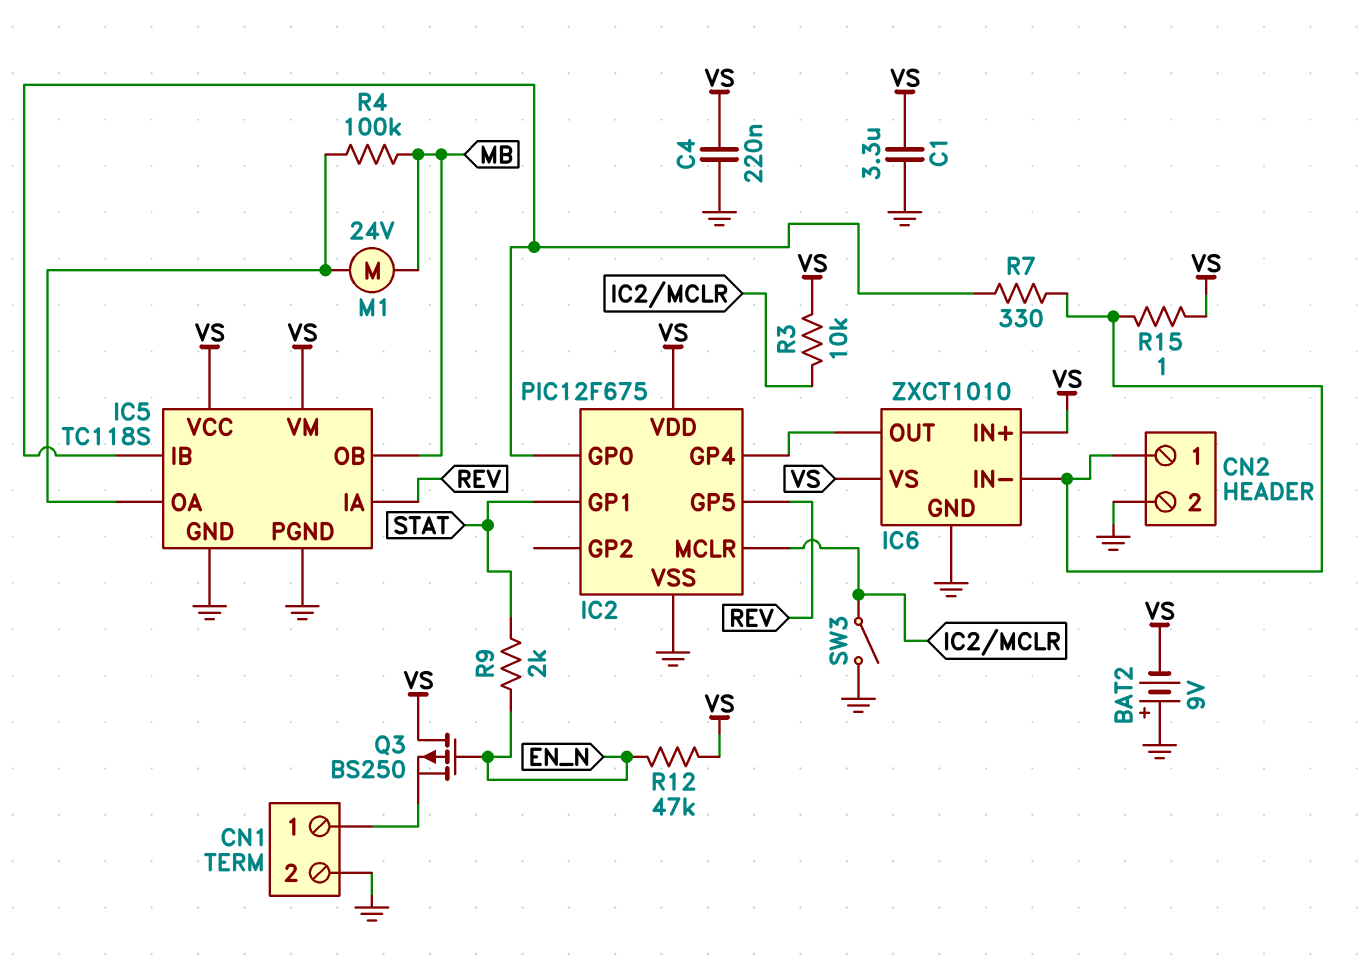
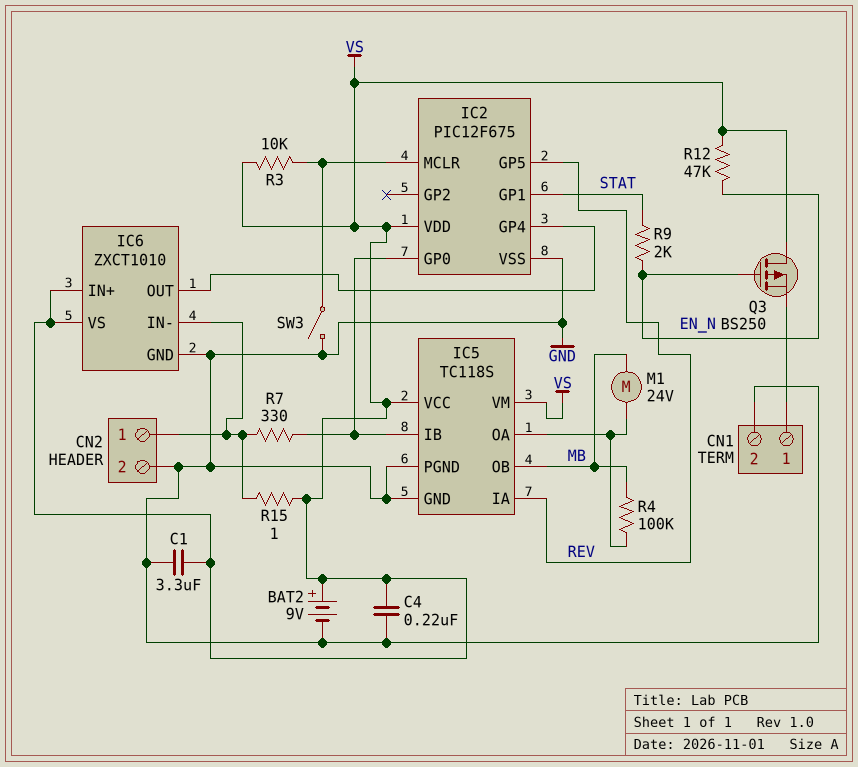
BAT2: 9V (plus GND, minus VS) -> 9V (plus VS, minus GND)

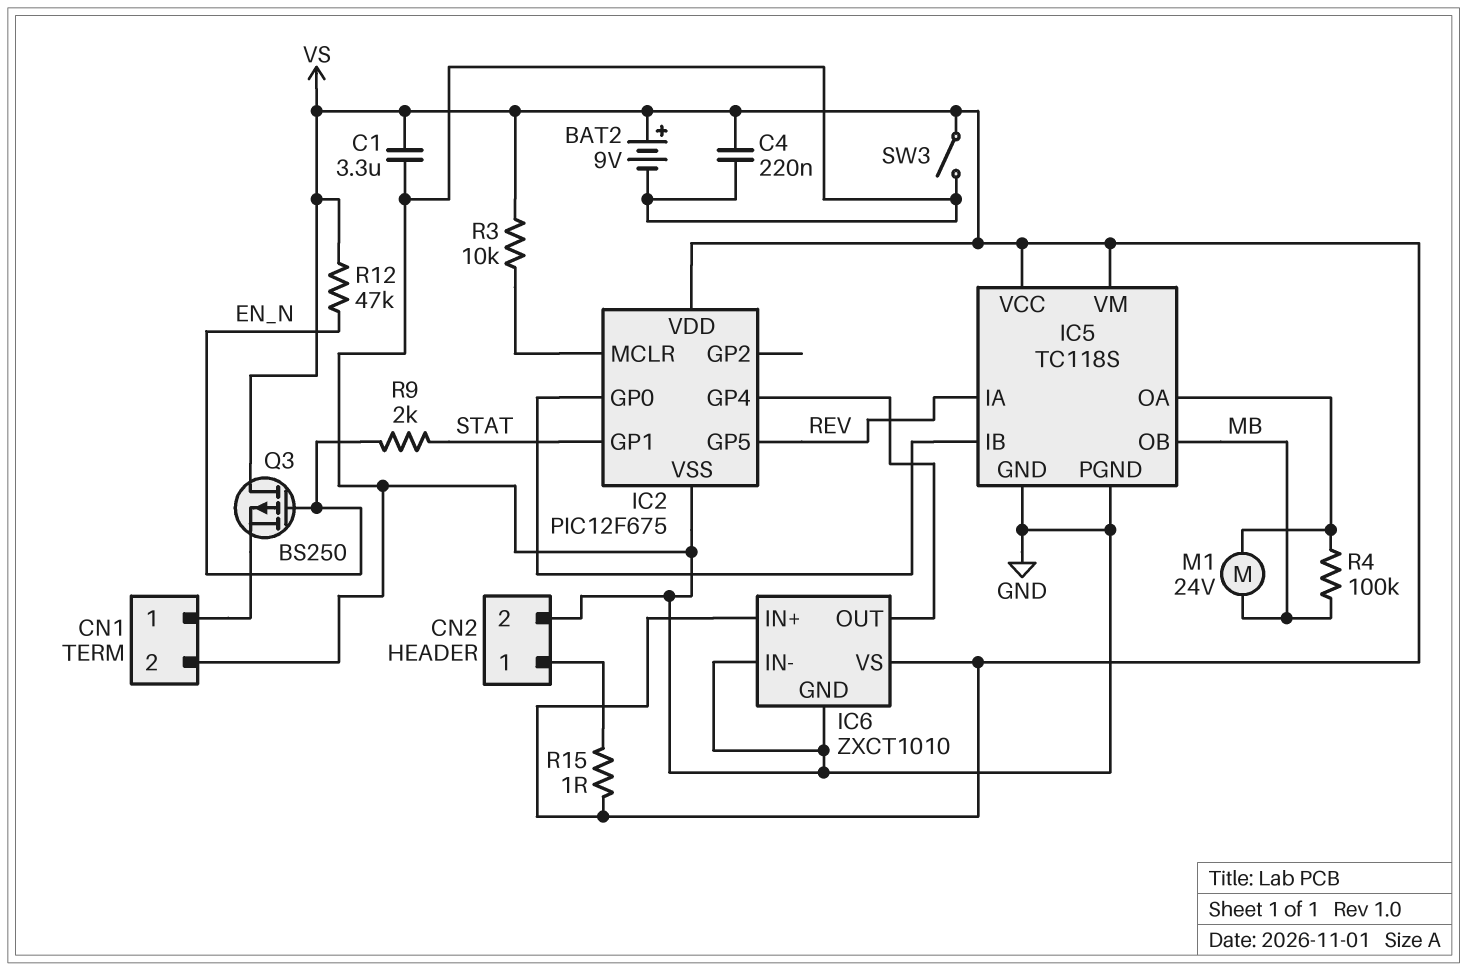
IC6 pin IN-: CN2/1 -> GND
R7: 330 (CN2/1, IC2/GP0) -> none
SW3: switch (GND, IC2/MCLR) -> switch (GND, VS)

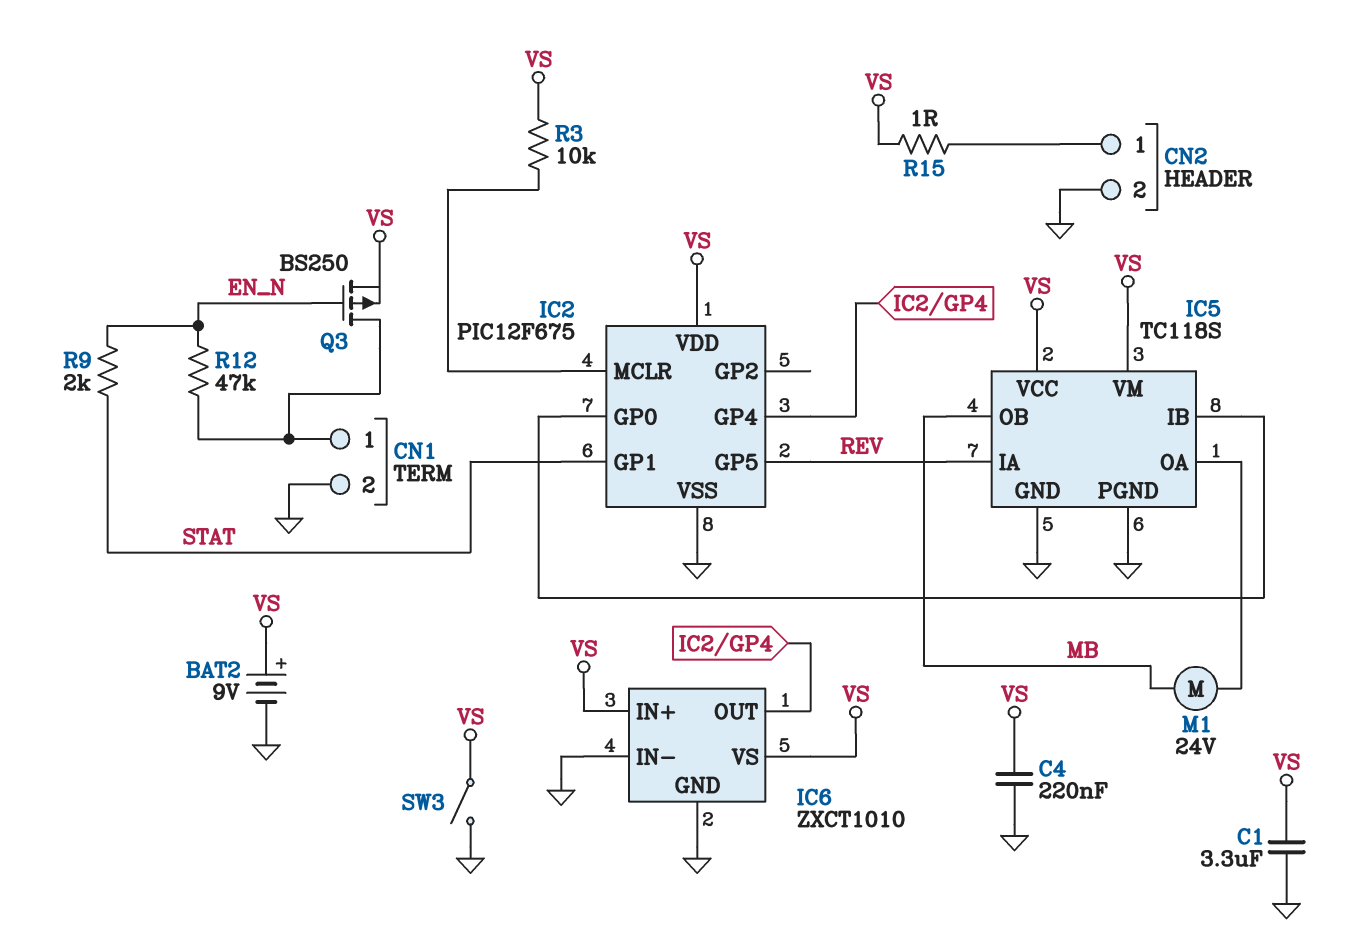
Q3: PMOS BS250 (G EN_N, D VS, S CN1/1) -> PMOS BS250 (G EN_N, D CN1/1, S VS)
R4: 100k (IC5/OA, MB) -> none
R12: 47k (EN_N, VS) -> 47k (CN1/1, EN_N)

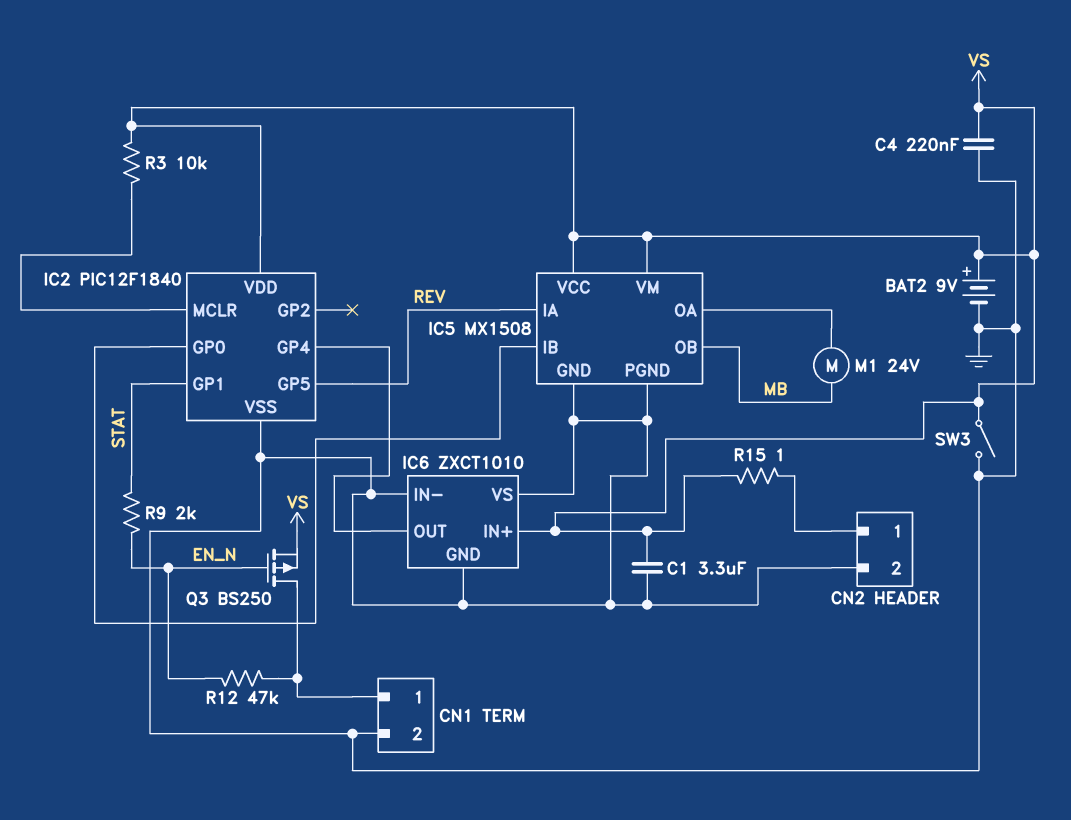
IC2: PIC12F675 -> PIC12F1840
IC5: TC118S -> MX1508
IC6 pin VS: VS -> GND

